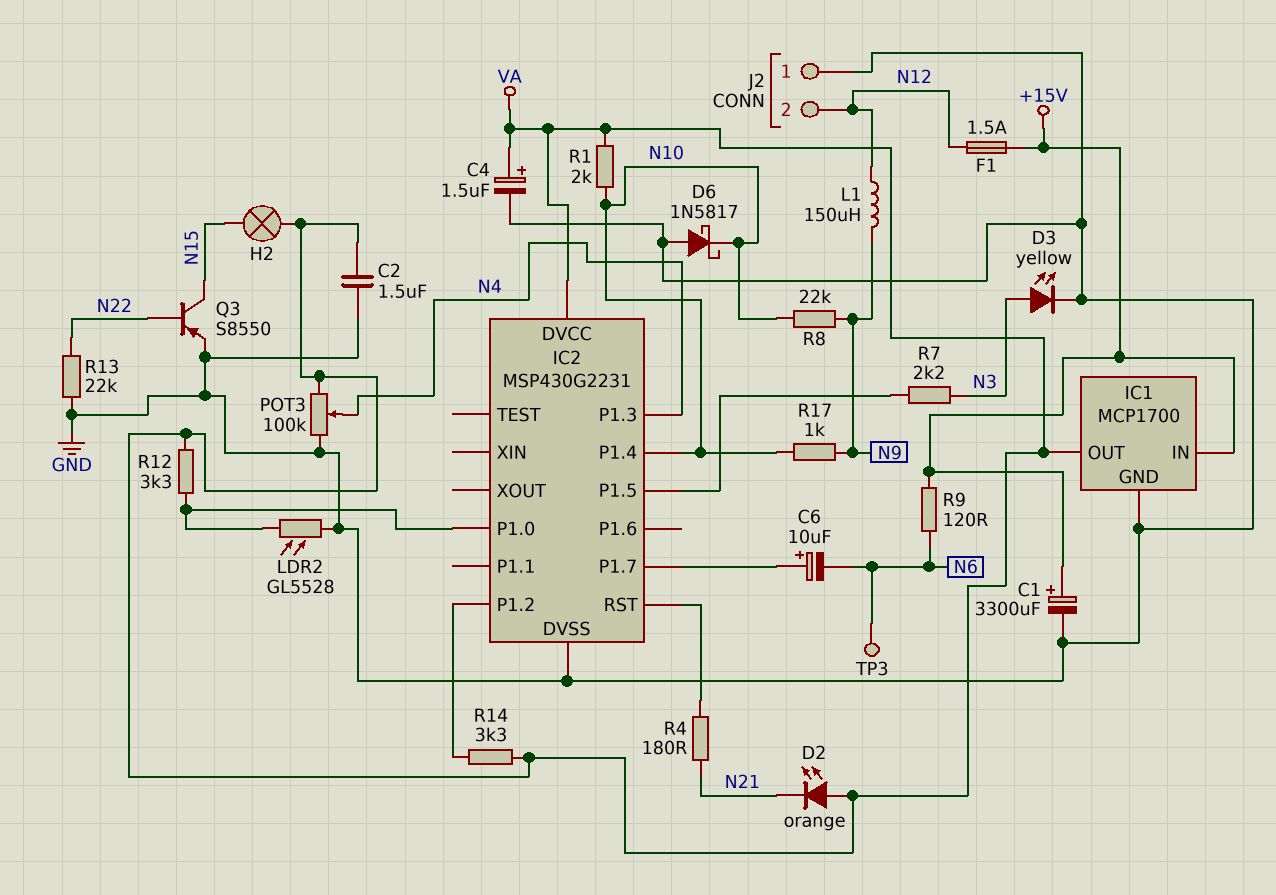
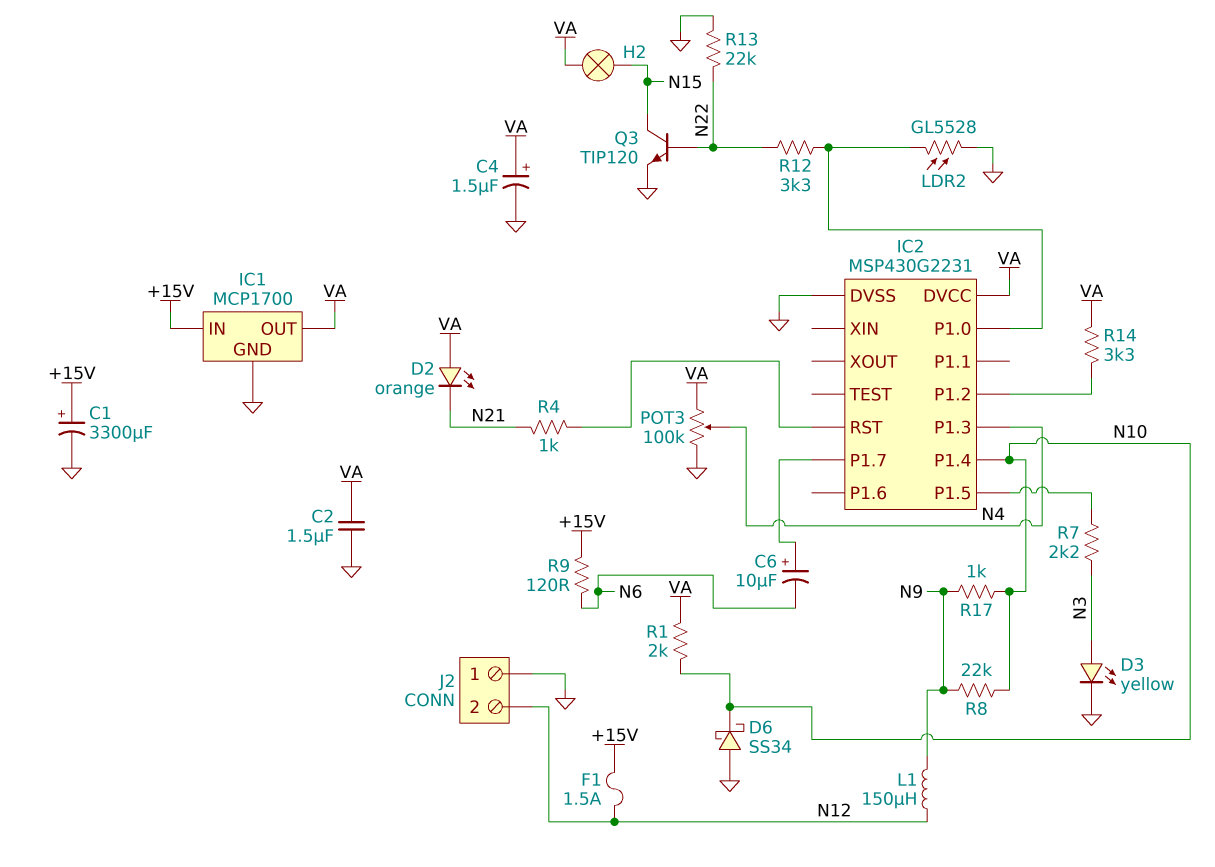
D6: schottky 1N5817 (A GND, K N10) -> schottky SS34 (A GND, K N10)
Q3: PNP S8550 (B N22, C N15, E GND) -> NPN TIP120 (B N22, C N15, E GND)
R4: 180 (IC2/RST, N21) -> 1k (IC2/RST, N21)
R12: 3.3k (IC2/P1.0, VA) -> 3.3k (IC2/P1.0, N22)
TP3: test point (N6) -> none

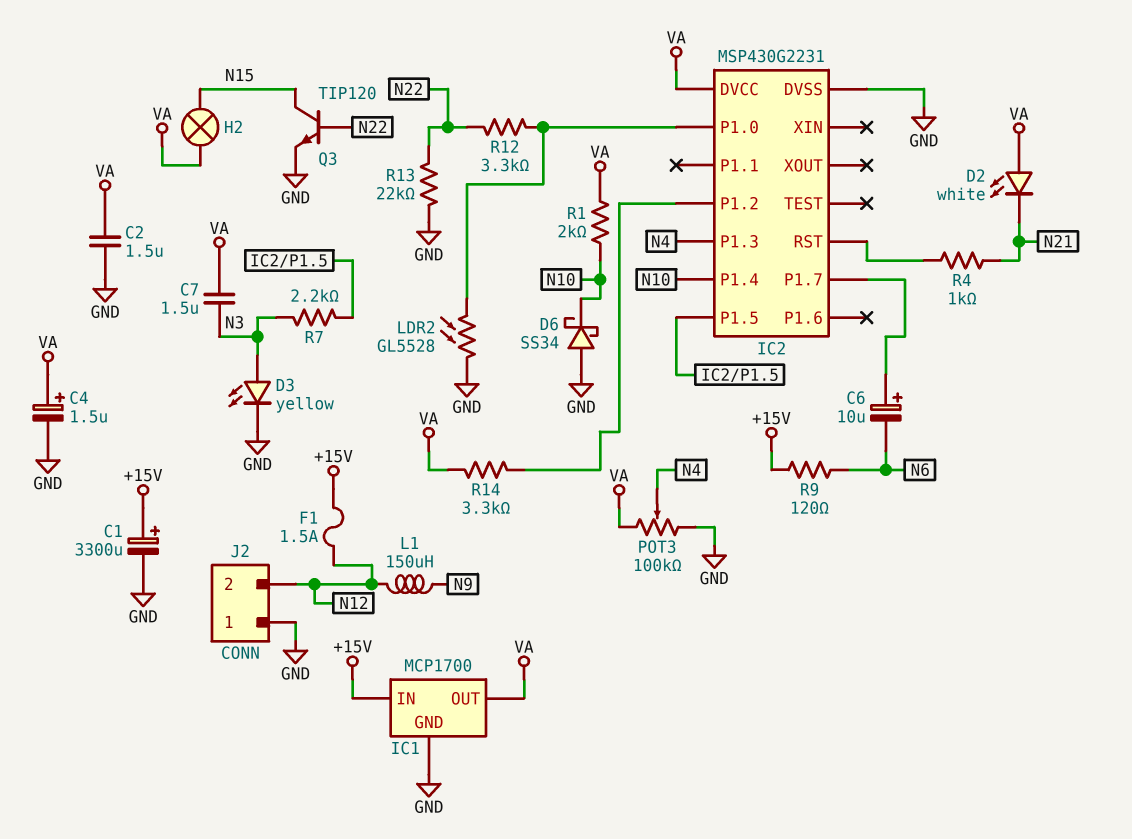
C7: none -> 1.5uF (N3, VA)
D2: LED orange (A VA, K N21) -> LED white (A VA, K N21)
R8: 22k (N9, N10) -> none
R17: 1k (N9, N10) -> none

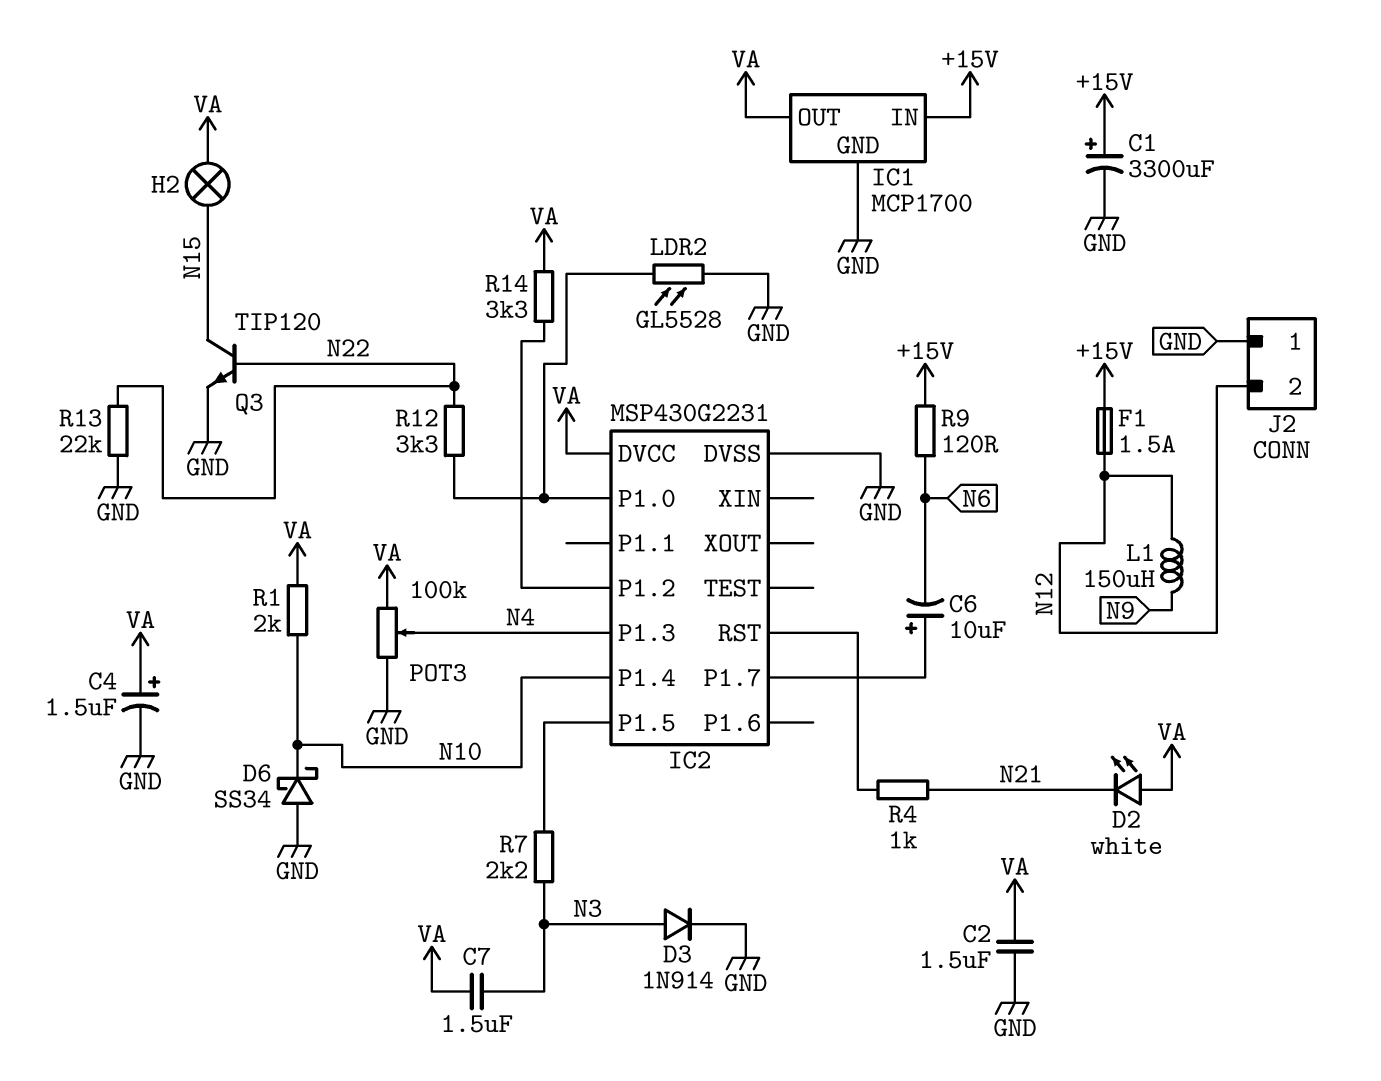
D3: LED yellow (A N3, K GND) -> diode 1N914 (A N3, K GND)

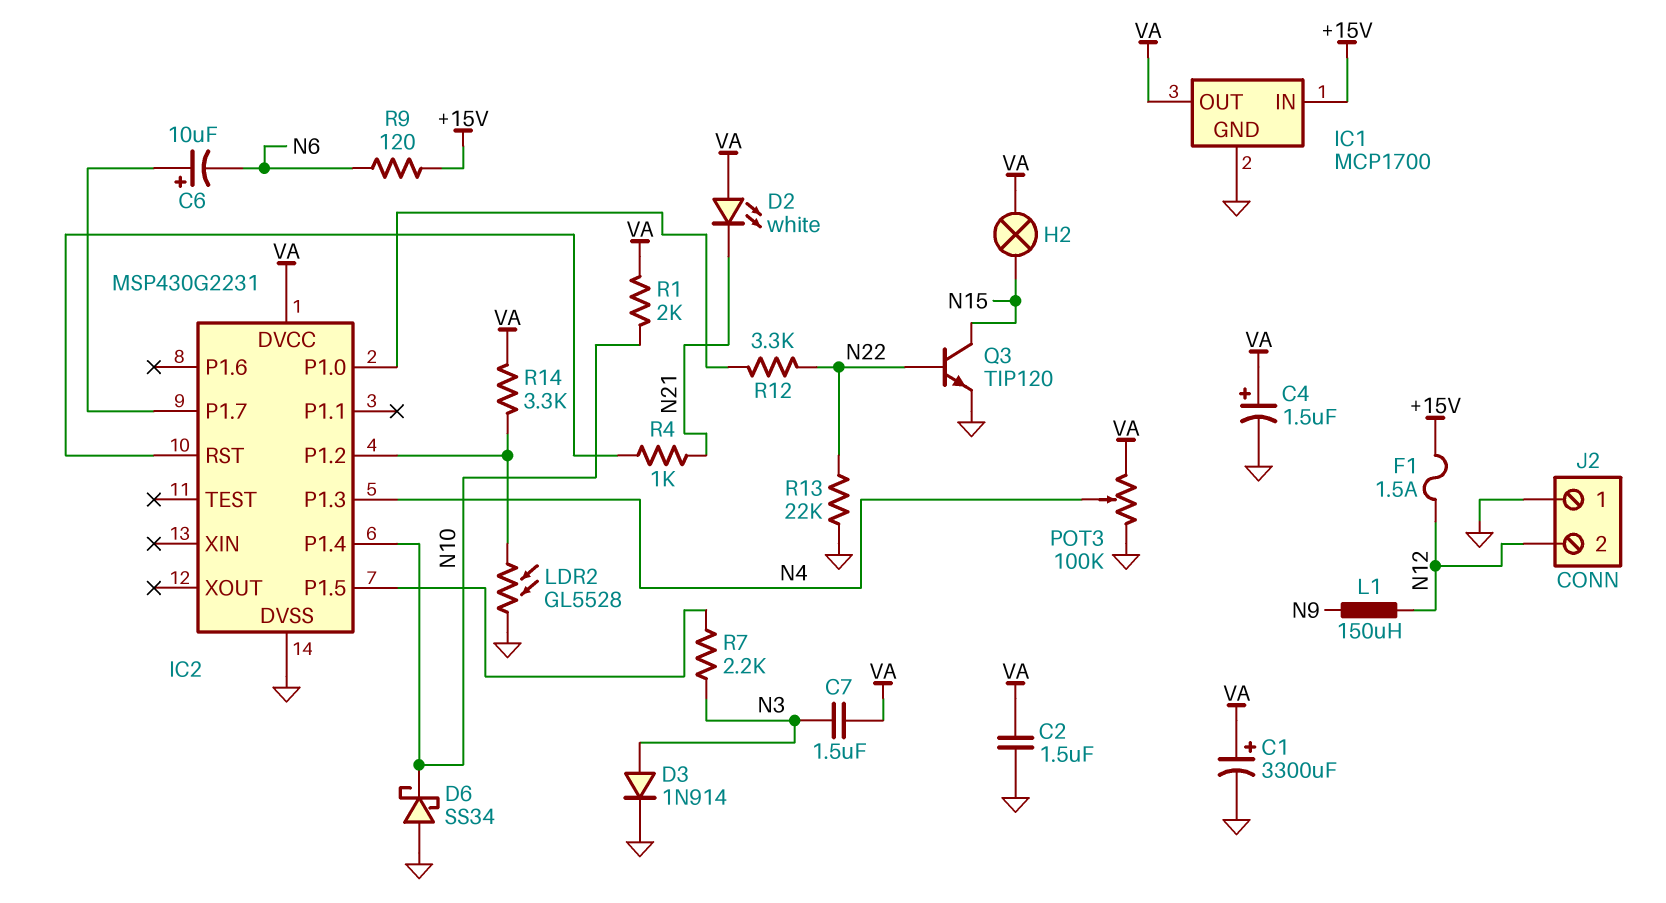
C1: 3300uF (plus +15V, minus GND) -> 3300uF (plus VA, minus GND)
LDR2: GL5528 (GND, IC2/P1.0) -> GL5528 (GND, IC2/P1.2)

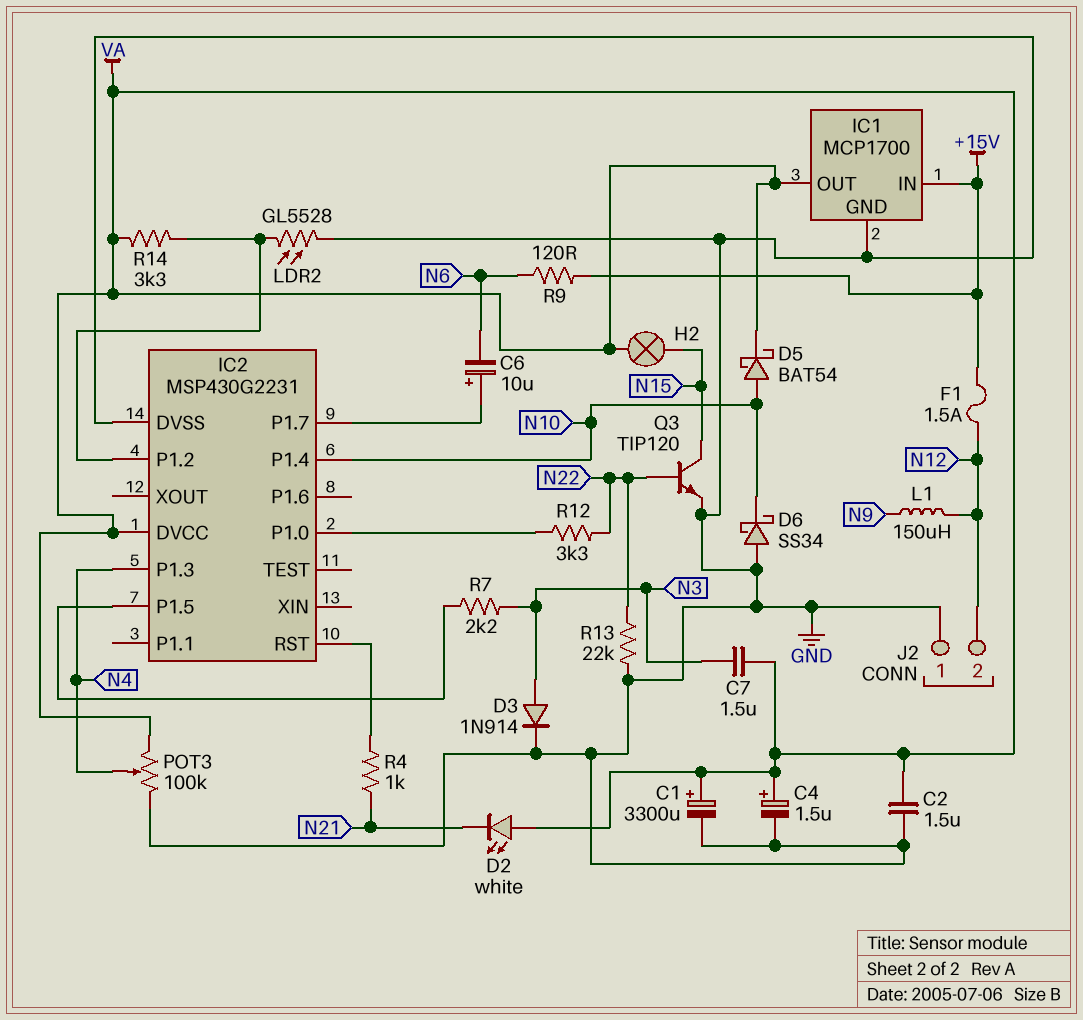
D5: none -> schottky BAT54 (A N10, K VA)
R1: 2k (N10, VA) -> none

